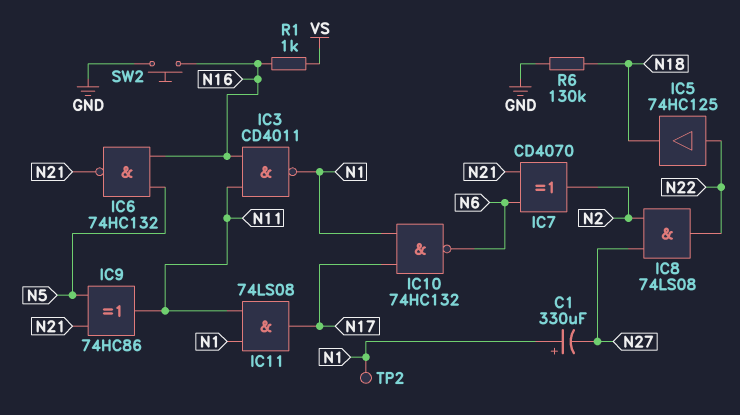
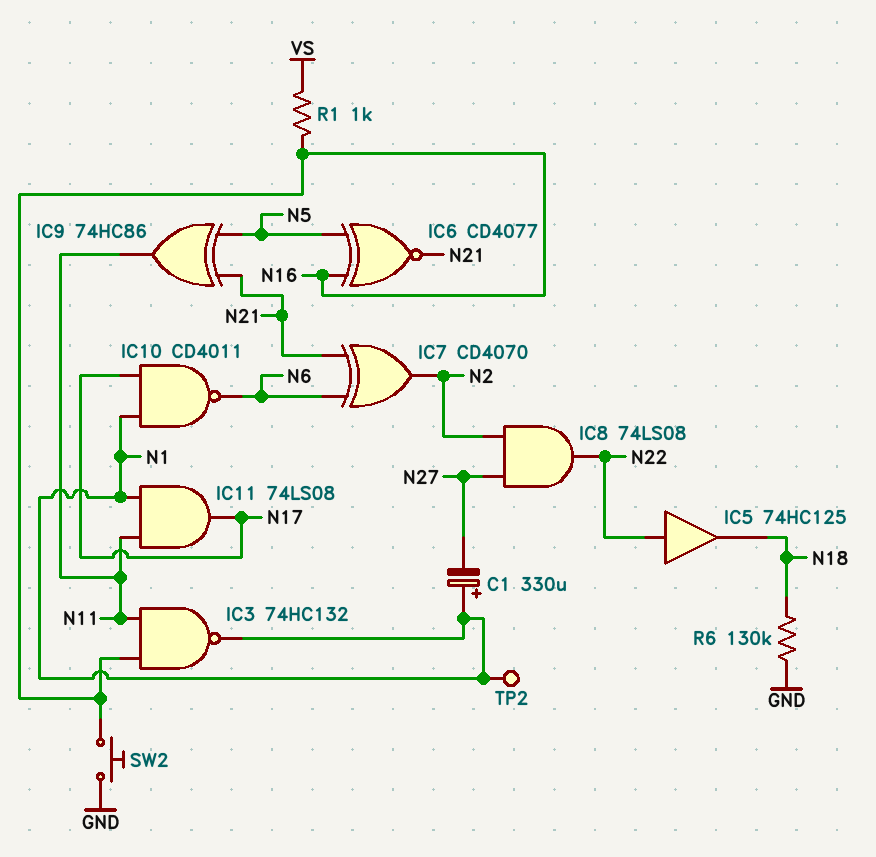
IC3: NAND CD4011 (in N11, in N16, out N1) -> NAND 74HC132 (in N11, in N16, out N1)
IC6: NAND 74HC132 (in N5, in N16, out N21) -> XNOR CD4077 (in N5, in N16, out N21)
IC10: NAND 74HC132 (in N1, in N17, out N6) -> NAND CD4011 (in N1, in N17, out N6)

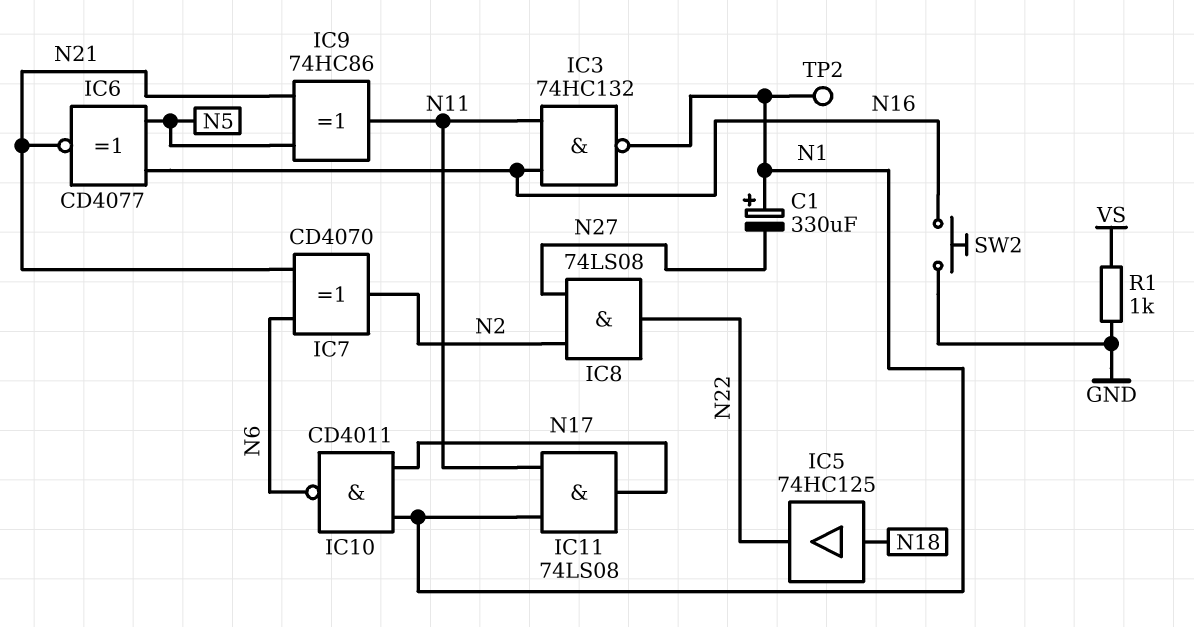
IC5: buffer 74HC125 (in N22, out N18) -> buffer 74HC125 (in N18, out N22)
R1: 1k (N16, VS) -> 1k (GND, VS)
R6: 130k (GND, N18) -> none

